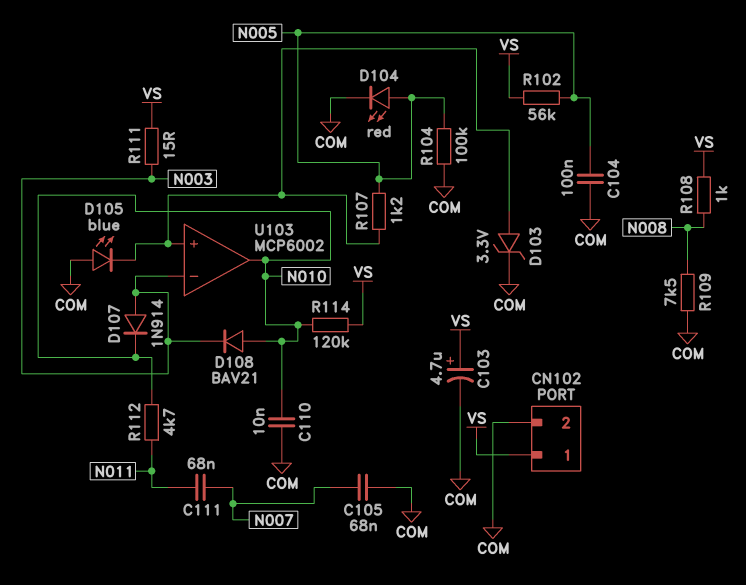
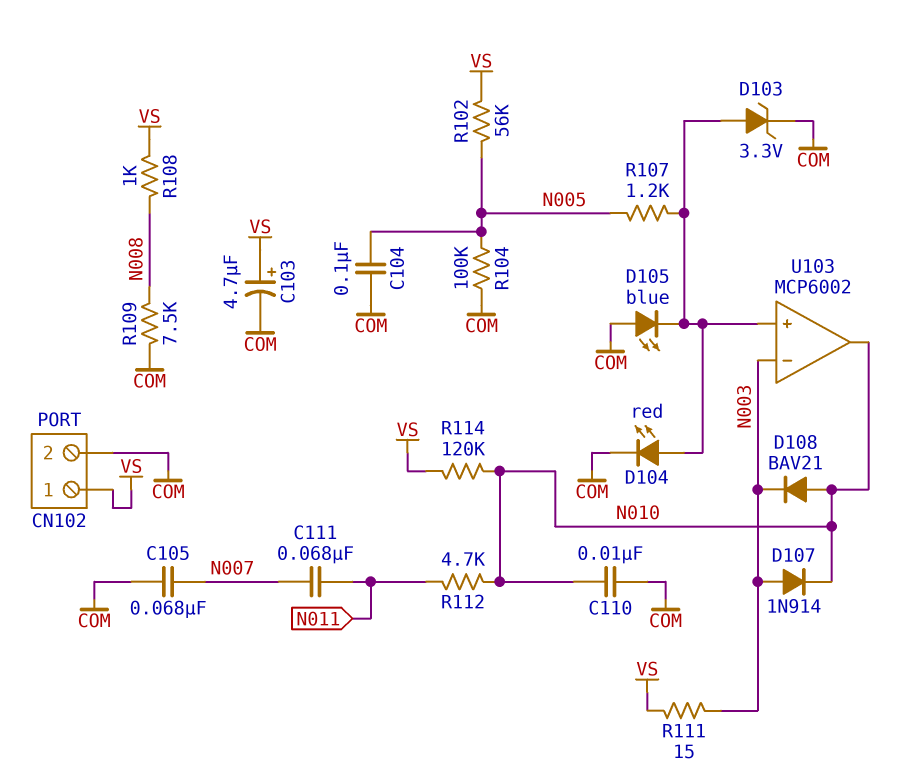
D104: LED red (A N005, K COM) -> LED red (A U103/in+, K COM)

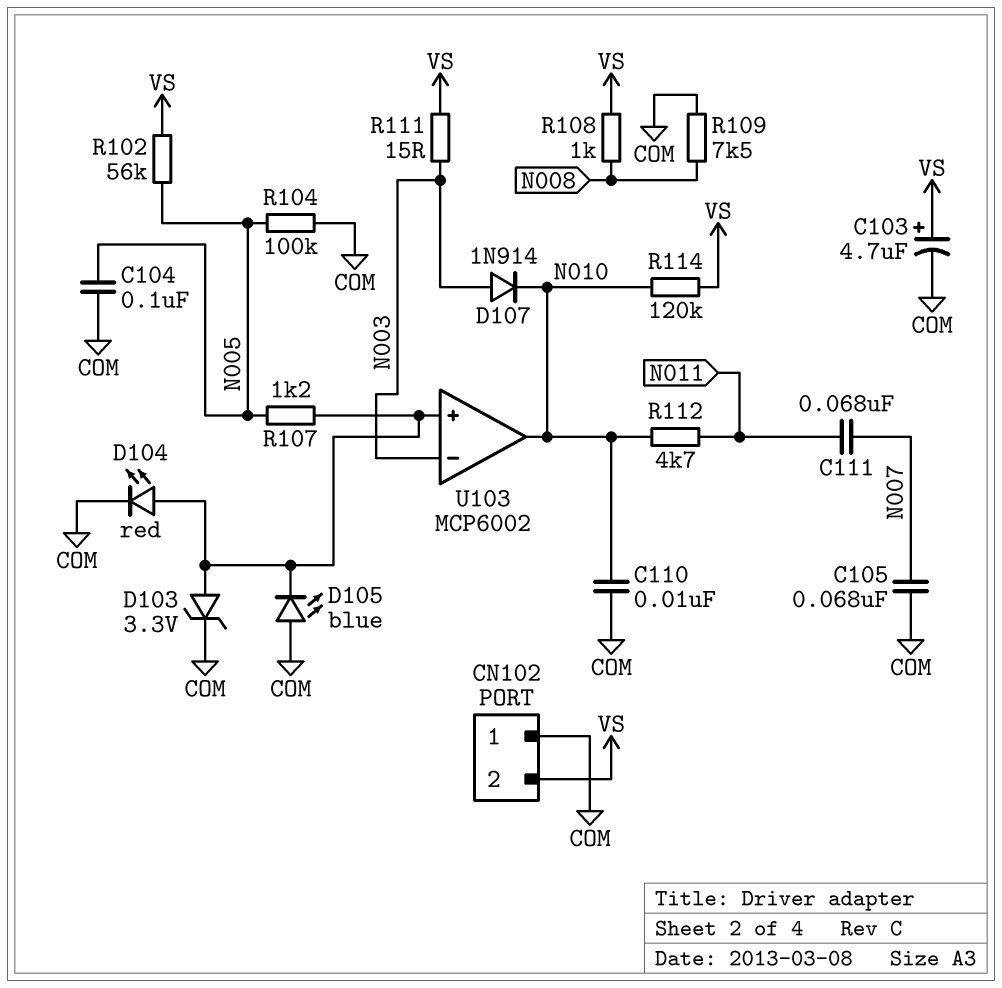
CN102 pin 1: VS -> COM
CN102 pin 2: COM -> VS
D108: diode BAV21 (A N010, K N003) -> none

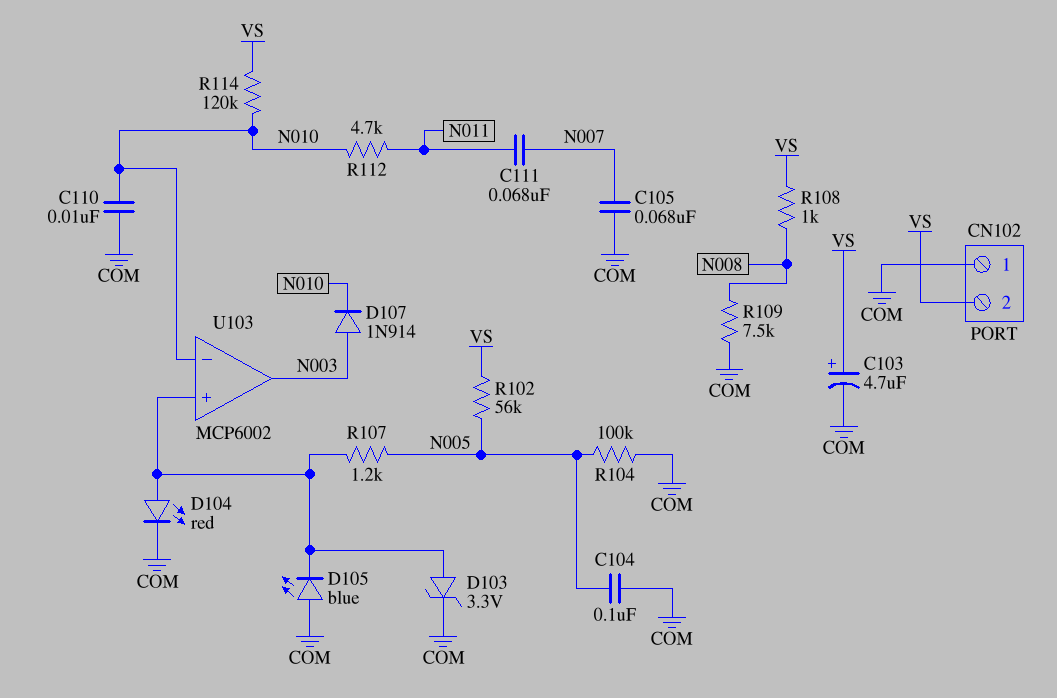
R111: 15 (N003, VS) -> none
U103 pin in-: N003 -> N010
U103 pin out: N010 -> N003

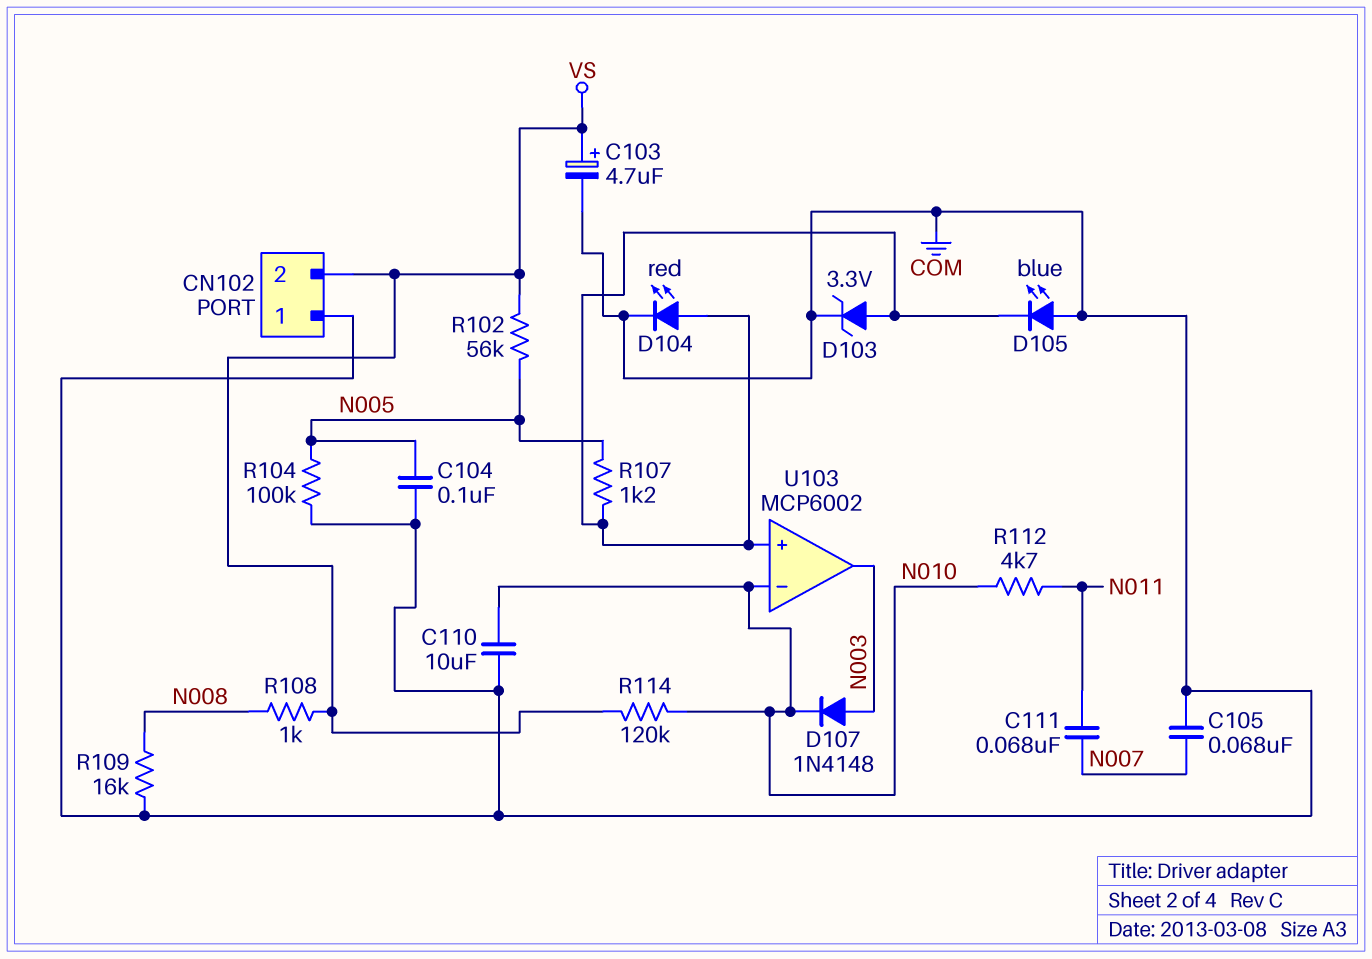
C110: 10nF (COM, N010) -> 10uF (COM, N010)
D107: diode 1N914 (A N003, K N010) -> diode 1N4148 (A N003, K N010)
R109: 7.5k (COM, N008) -> 16k (COM, N008)

